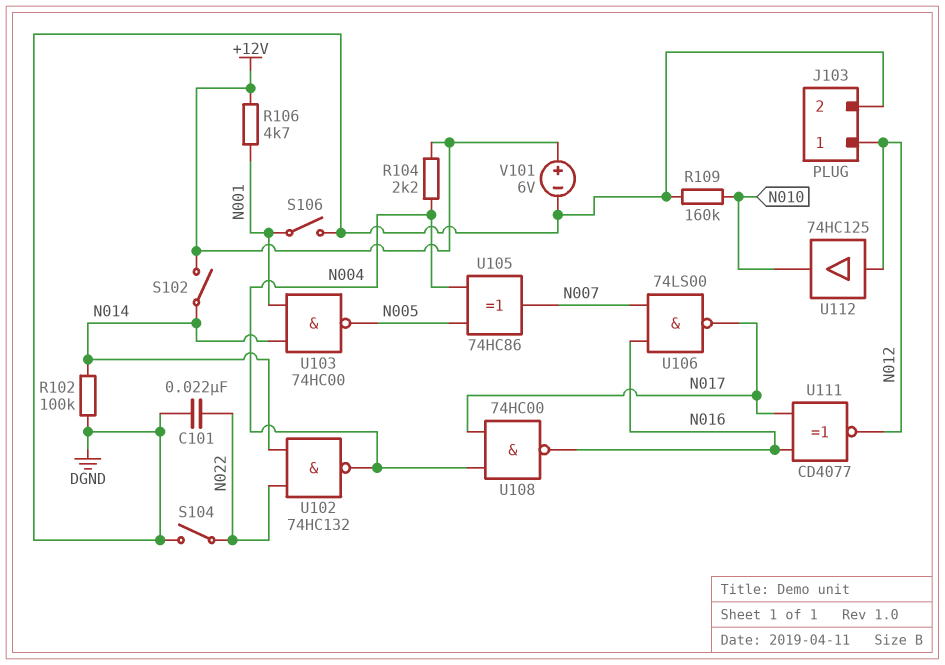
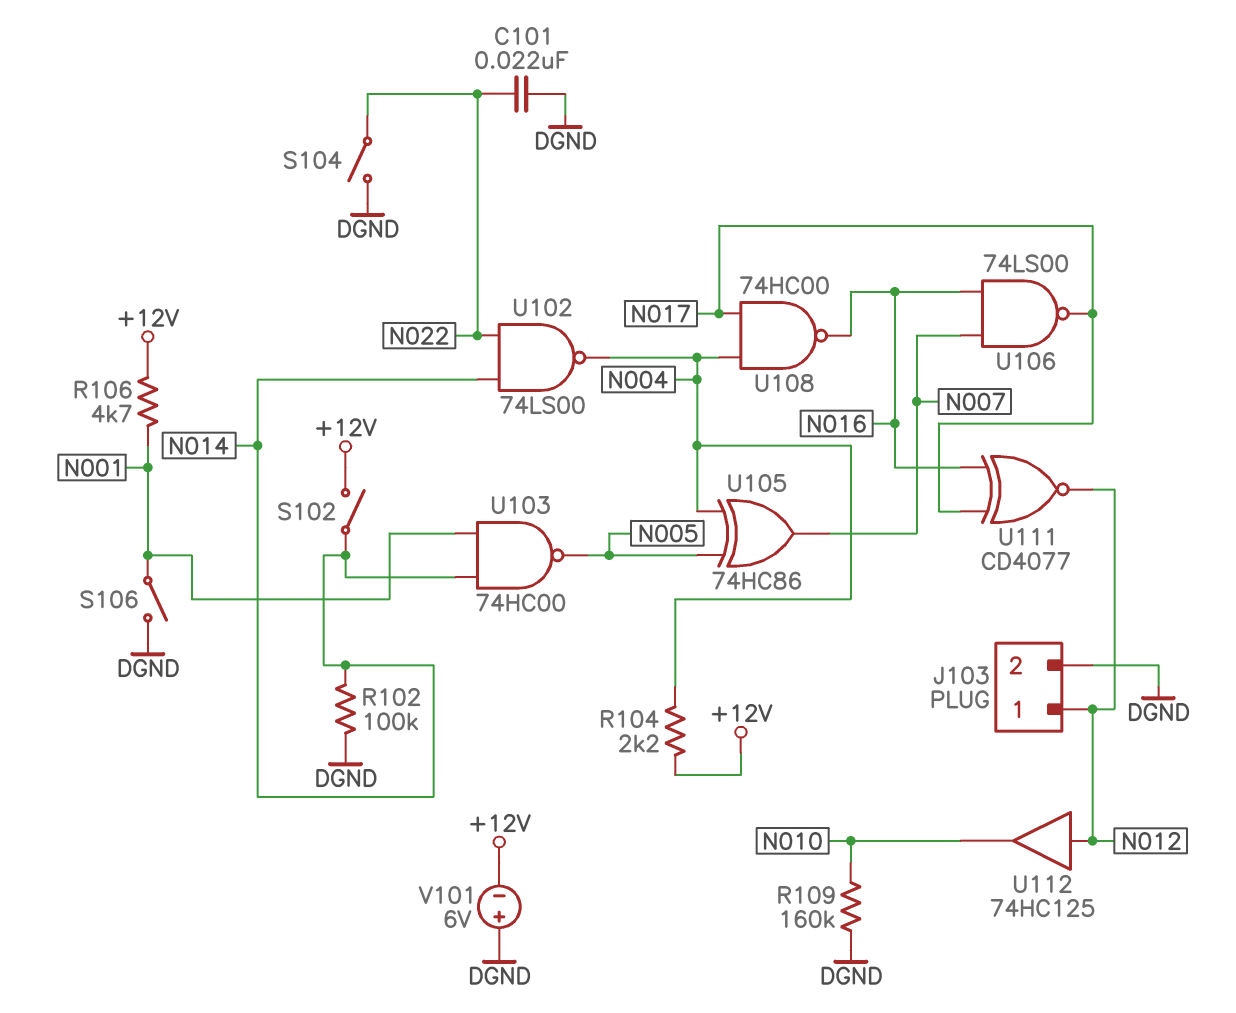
U102: NAND 74HC132 (in N014, in N022, out N004) -> NAND 74LS00 (in N014, in N022, out N004)
V101: 6V (plus +12V, minus DGND) -> 6V (plus DGND, minus +12V)

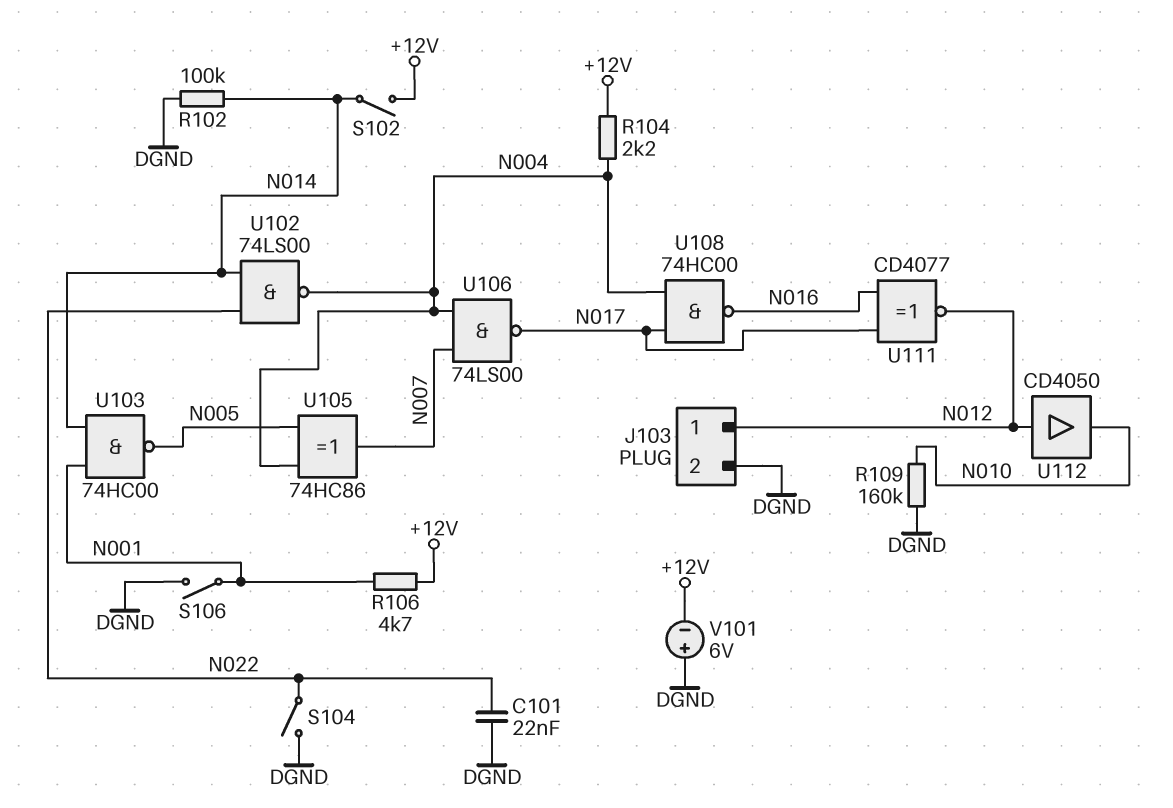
U106: NAND 74LS00 (in N007, in N016, out N017) -> NAND 74LS00 (in N004, in N007, out N017)
U112: buffer 74HC125 (in N012, out N010) -> buffer CD4050 (in N012, out N010)

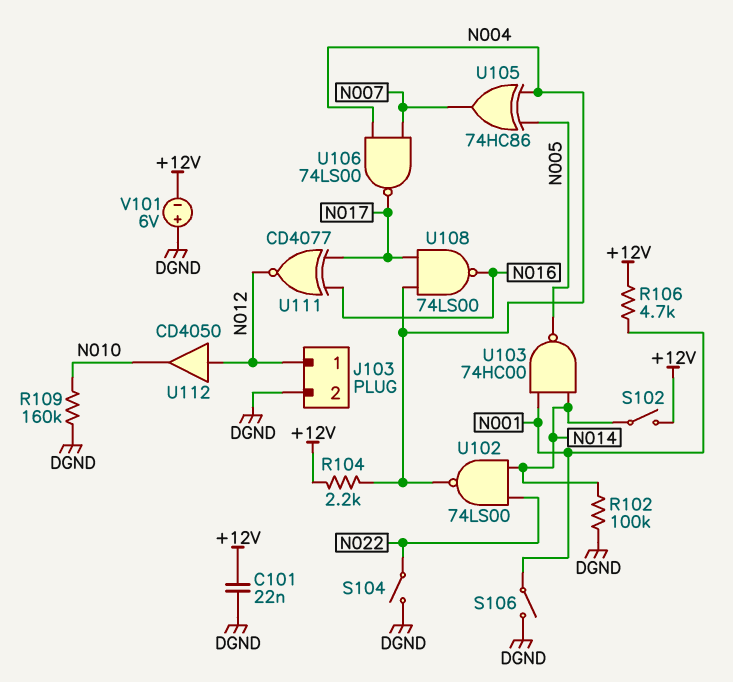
C101: 22nF (DGND, N022) -> 22nF (+12V, DGND)
U108: NAND 74HC00 (in N004, in N017, out N016) -> NAND 74LS00 (in N004, in N017, out N016)

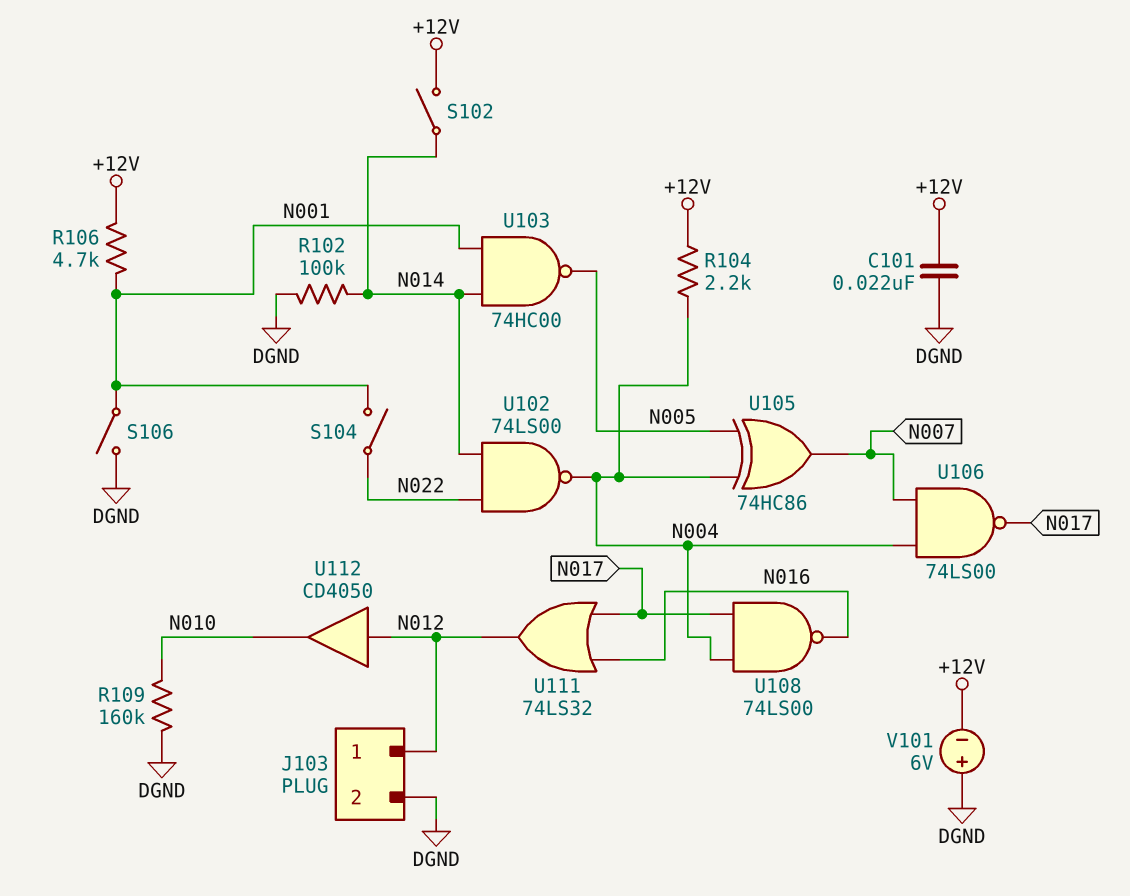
S104: switch (DGND, N022) -> switch (N001, N022)
U111: XNOR CD4077 (in N016, in N017, out N012) -> OR 74LS32 (in N016, in N017, out N012)

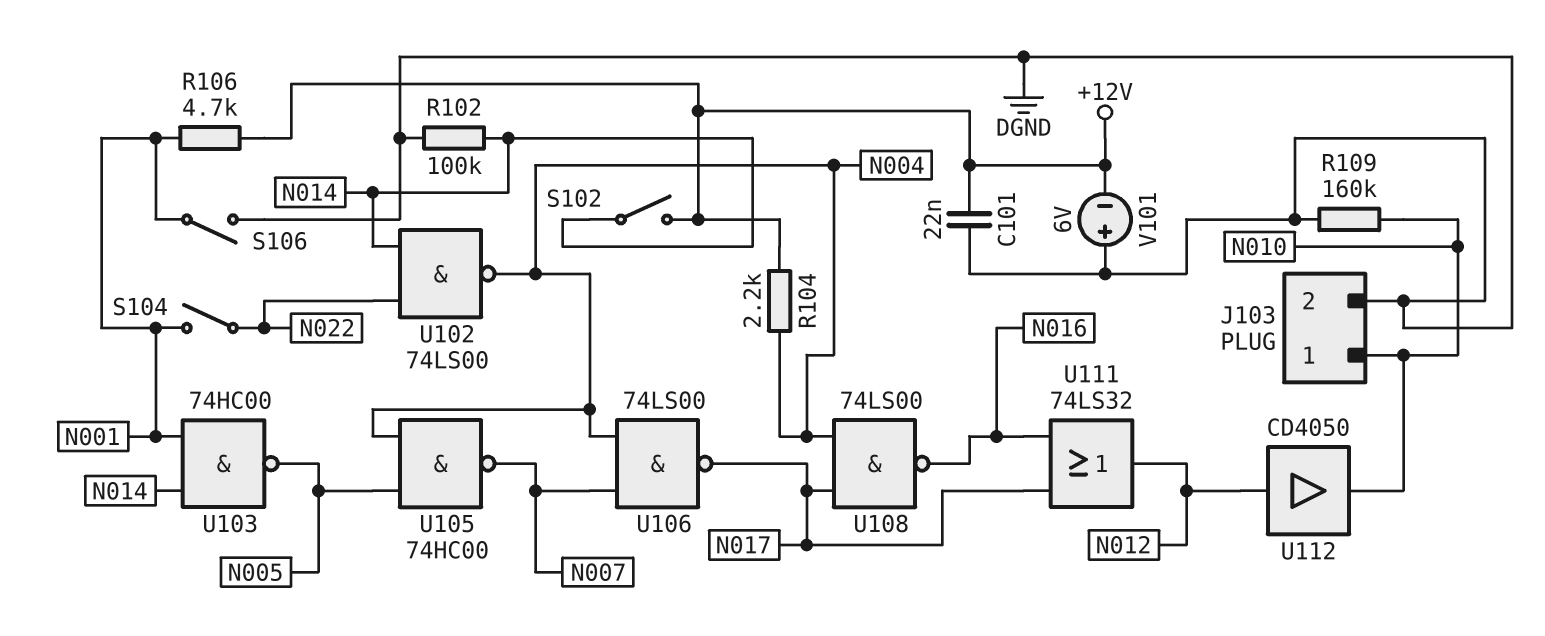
J103 pin 1: N012 -> N010
U105: XOR 74HC86 (in N004, in N005, out N007) -> NAND 74HC00 (in N004, in N005, out N007)

